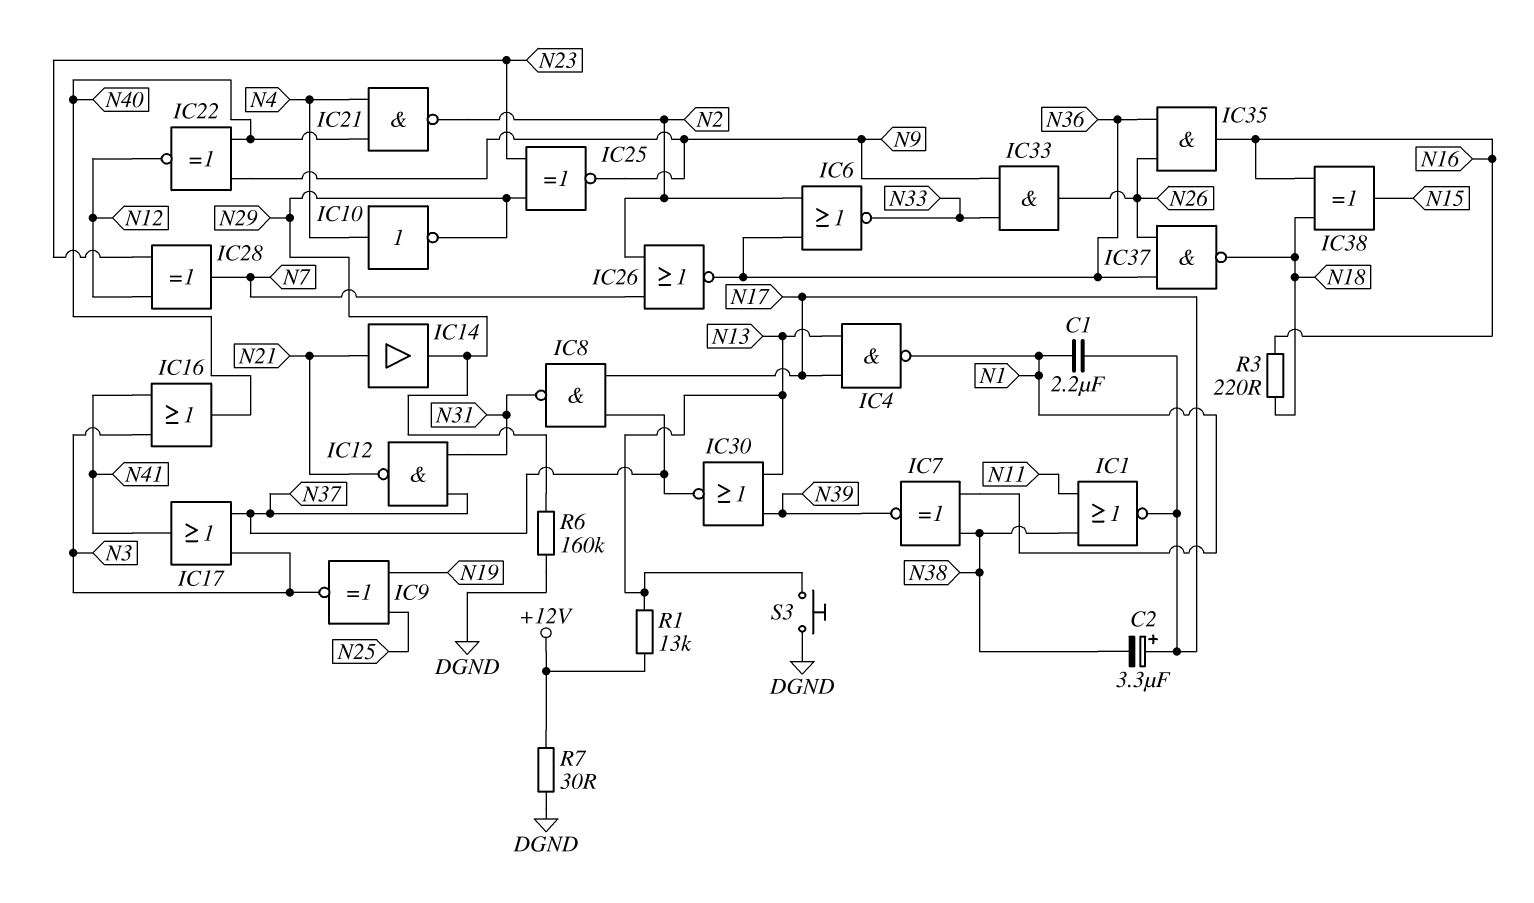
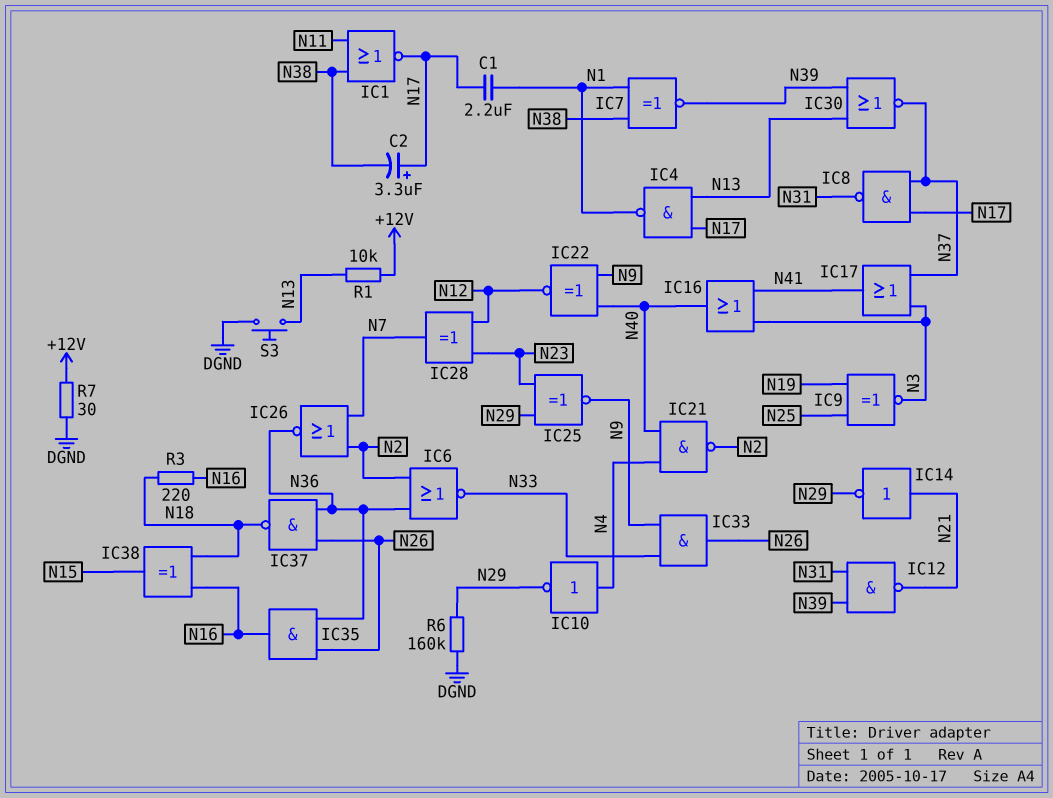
IC12: NAND (in N31, in N37, out N21) -> NAND (in N31, in N39, out N21)
IC14: buffer (in N21, out N29) -> NOT (in N21, out N29)
R1: 13k (+12V, N13) -> 10k (+12V, N13)

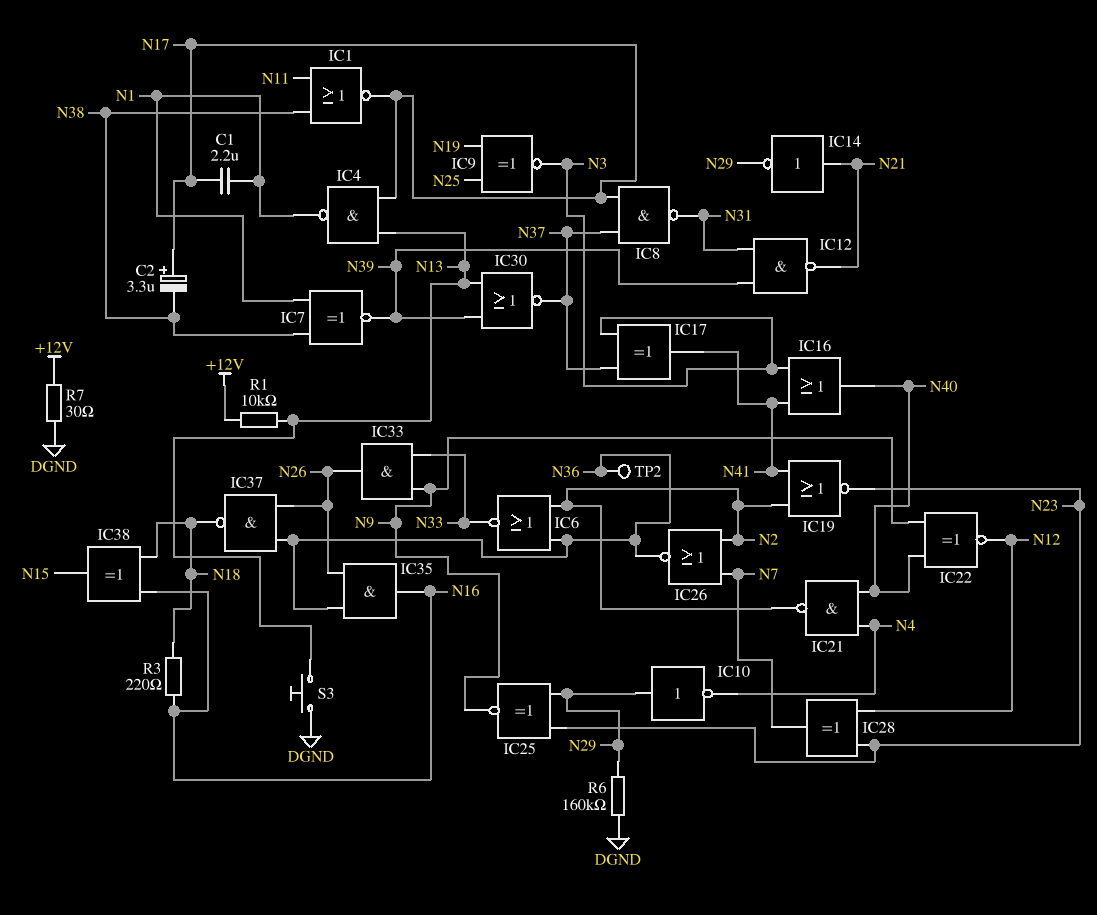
IC10: NOT (in N4, out N29) -> NOT (in N29, out N4)
IC17: OR (in N3, in N37, out N41) -> XOR (in N3, in N37, out N41)
IC19: none -> NOR (in N2, in N41, out N23)
TP2: none -> test point (N36)

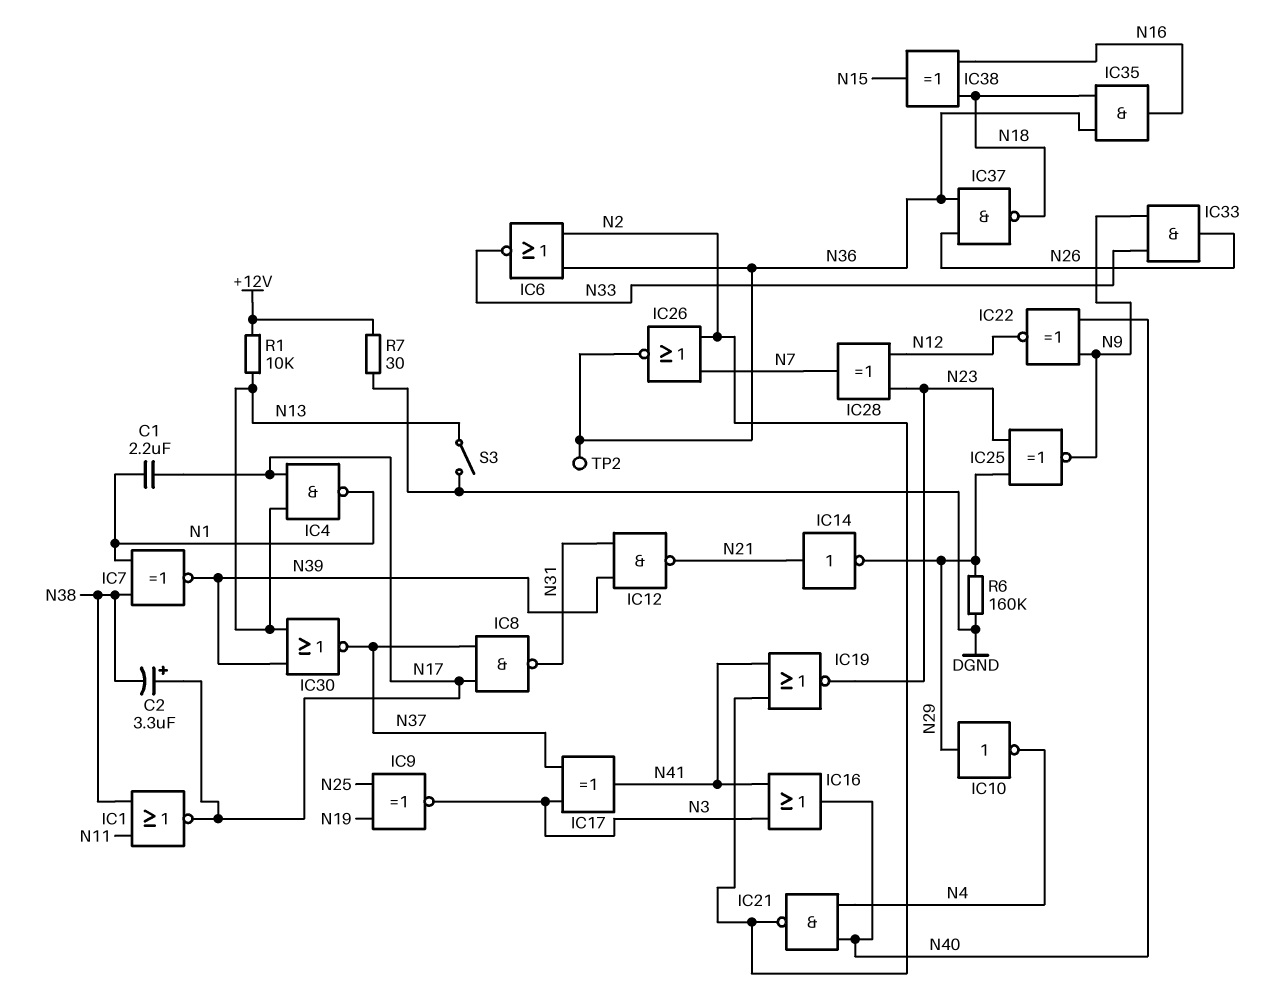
IC35: AND (in N26, in N36, out N16) -> AND (in N18, in N36, out N16)
R3: 220 (N16, N18) -> none
S3: button (DGND, N13) -> switch (DGND, N13)

